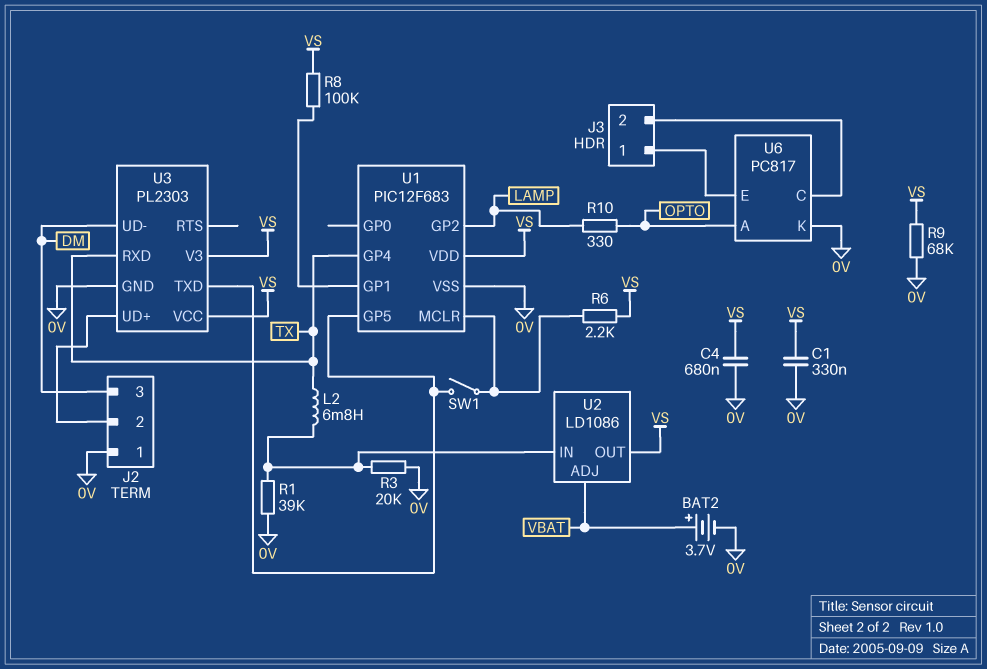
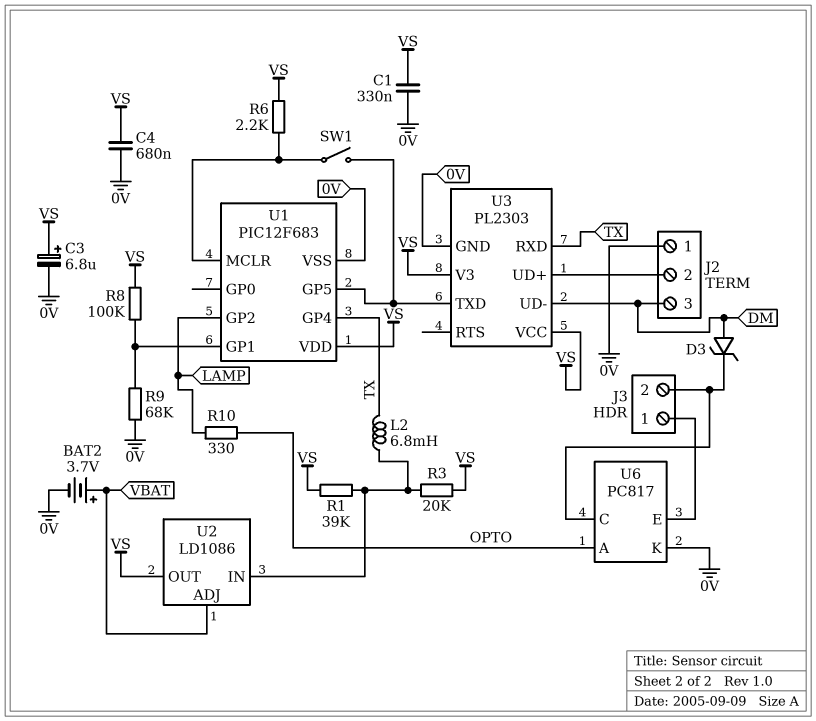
C3: none -> 6.8uF (plus VS, minus 0V)
D3: none -> zener (A DM, K J3/2)
R1: 39k (0V, U2/IN) -> 39k (U2/IN, VS)
R3: 20k (0V, U2/IN) -> 20k (U2/IN, VS)
R9: 68k (0V, VS) -> 68k (0V, U1/GP1)

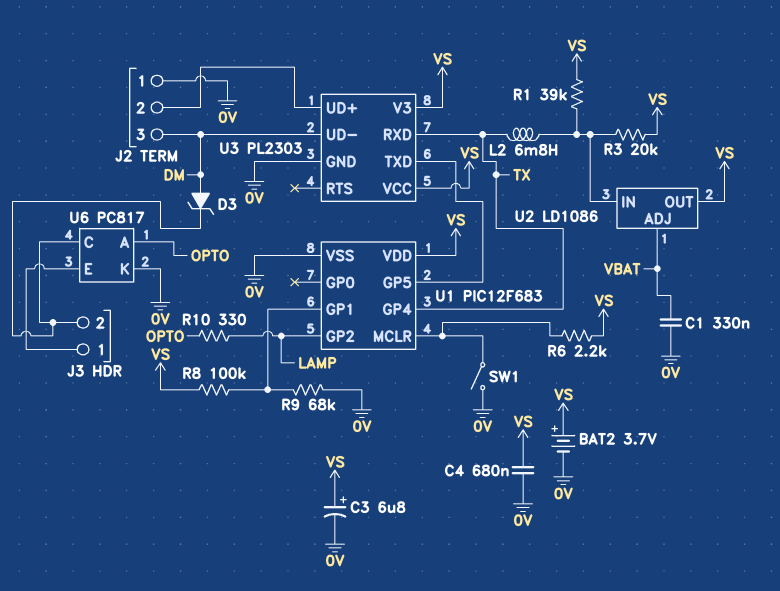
BAT2: 3.7V (plus VBAT, minus 0V) -> 3.7V (plus VS, minus 0V)
C1: 330nF (0V, VS) -> 330nF (0V, VBAT)
SW1: switch (U1/GP5, U1/MCLR) -> switch (0V, U1/MCLR)

